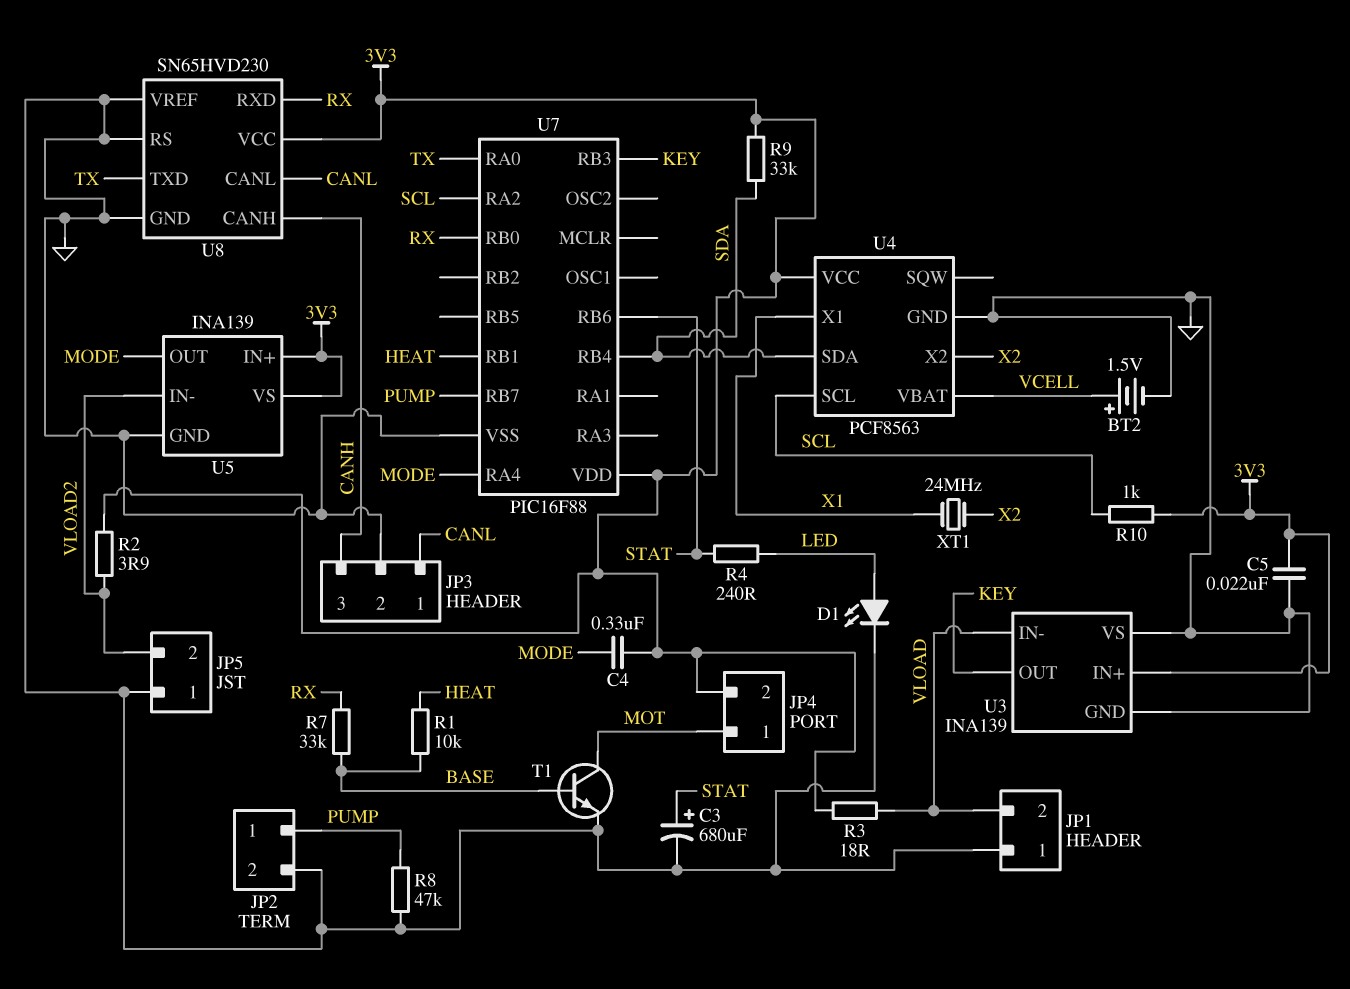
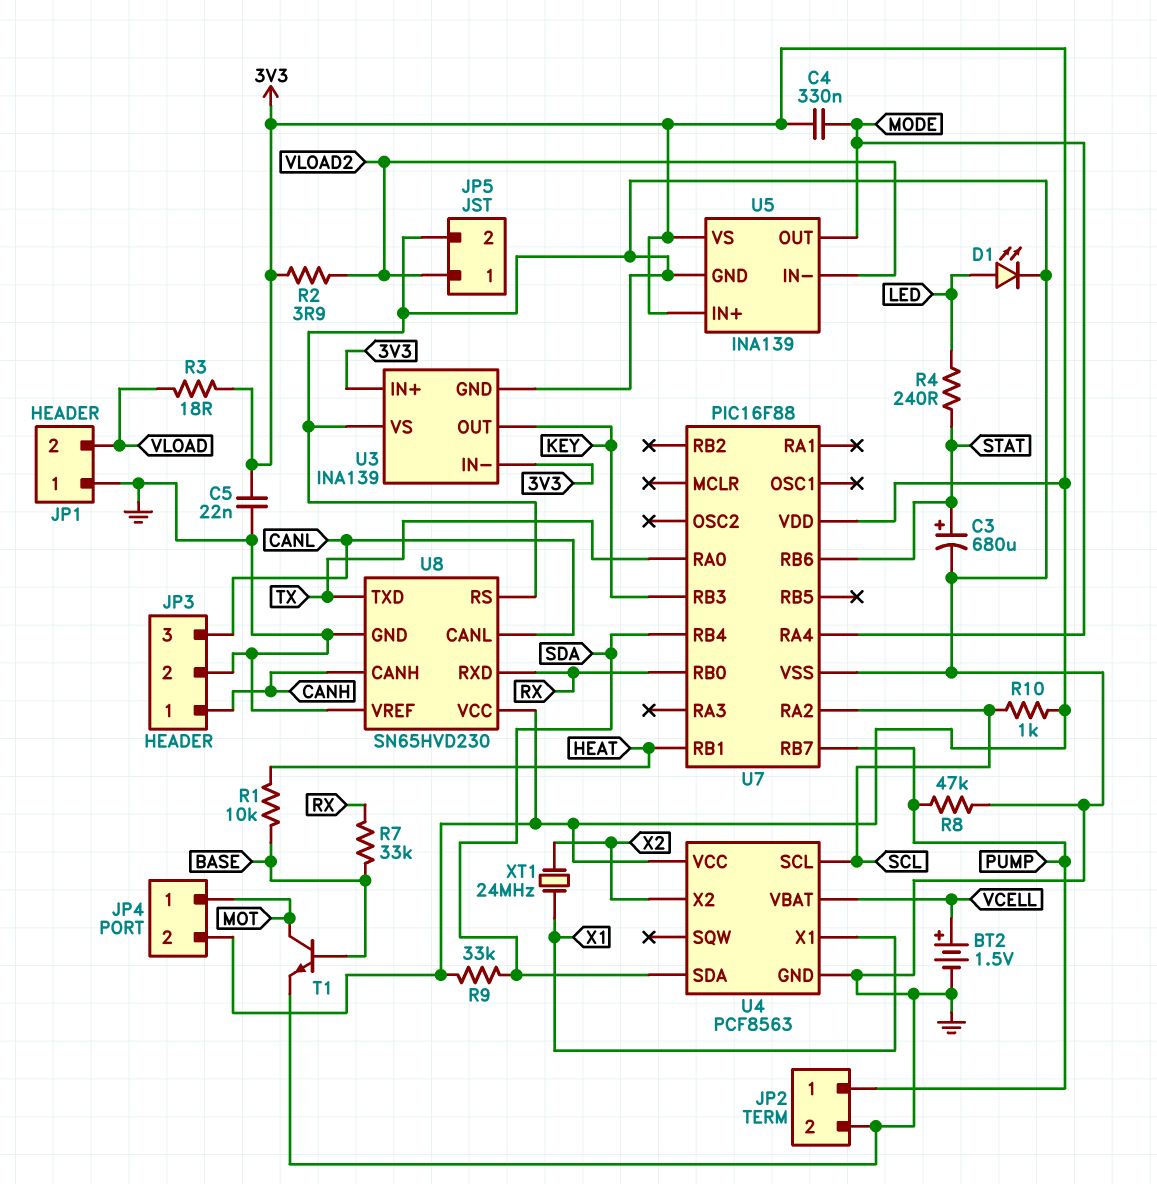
JP3 pin 1: CANL -> CANH
JP3 pin 3: CANH -> CANL
JP5 pin 1: GND -> VLOAD2
JP5 pin 2: VLOAD2 -> GND
U3 pin IN-: VLOAD -> 3V3

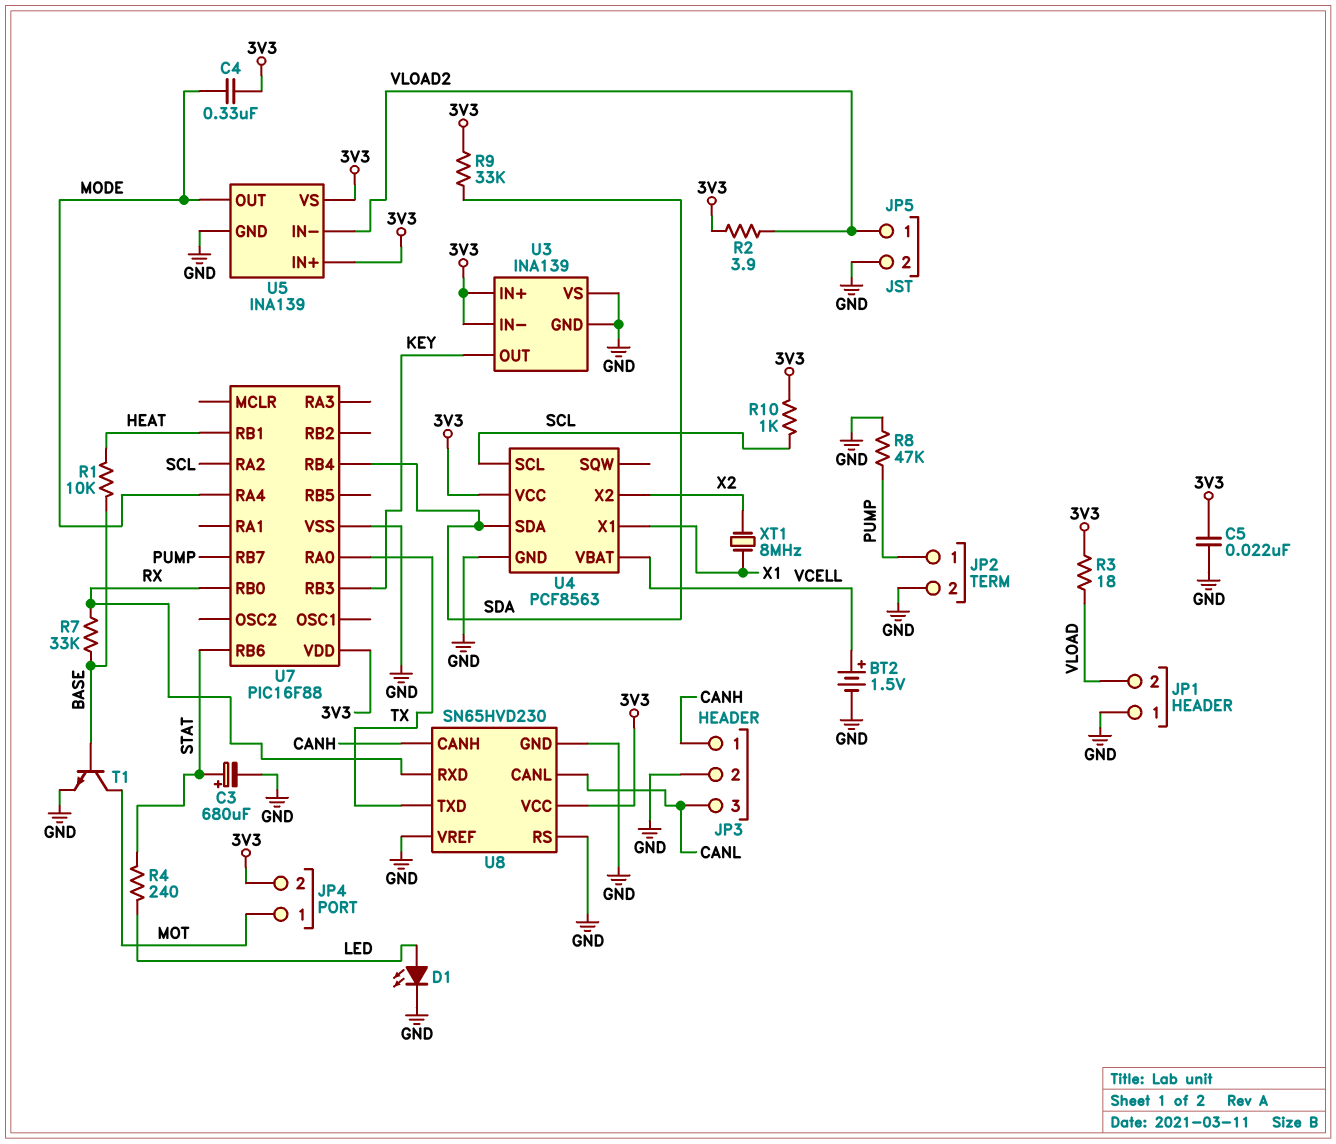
XT1: 24MHz (X1, X2) -> 8MHz (X1, X2)

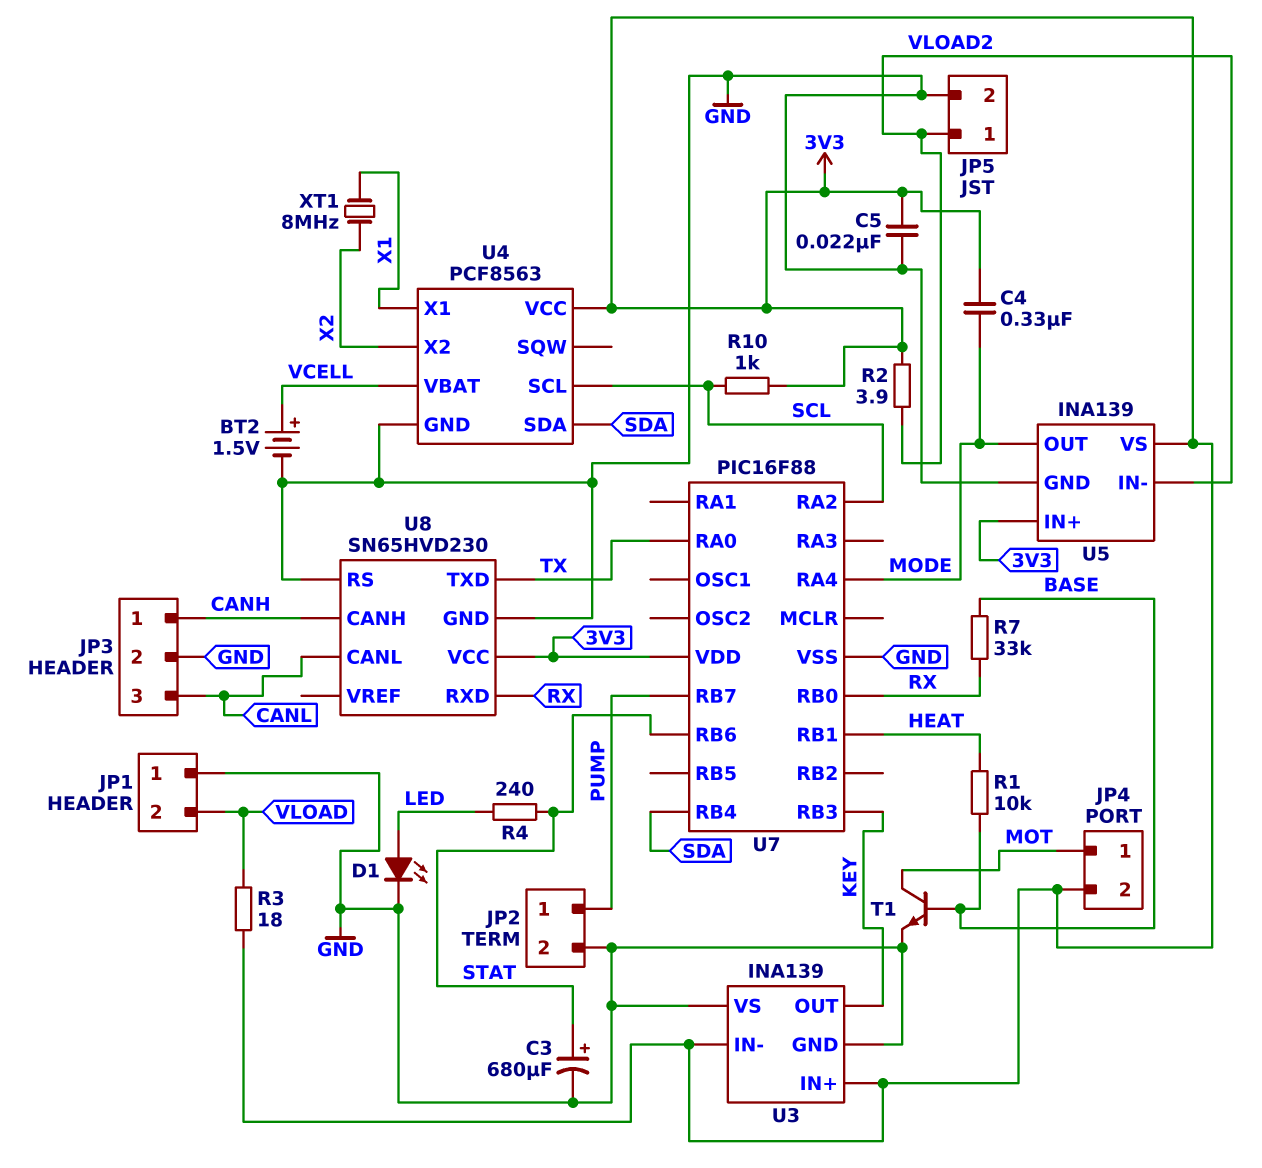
R8: 47k (GND, PUMP) -> none
R9: 33k (3V3, SDA) -> none
U8 pin VREF: GND -> none

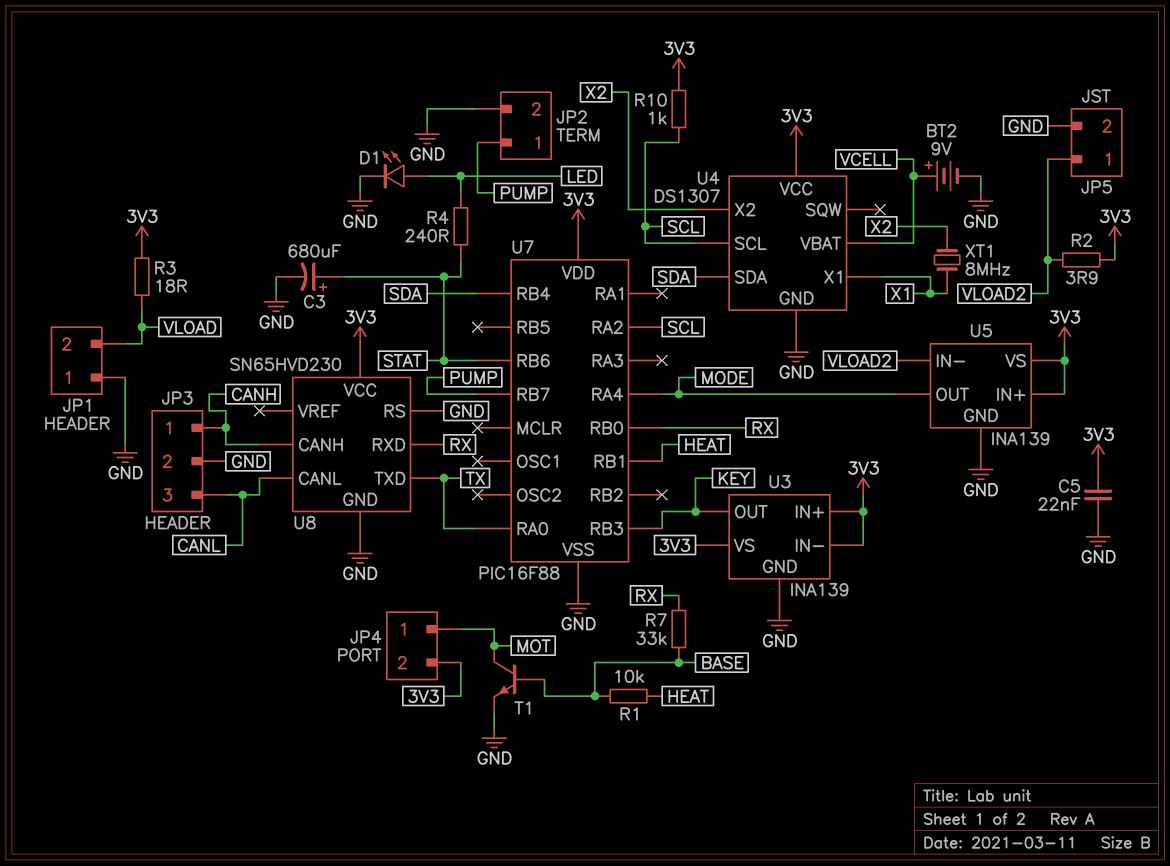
BT2: 1.5V (plus VCELL, minus GND) -> 9V (plus VCELL, minus GND)
C4: 330nF (3V3, MODE) -> none
U3 pin VS: GND -> 3V3
U4: PCF8563 -> DS1307

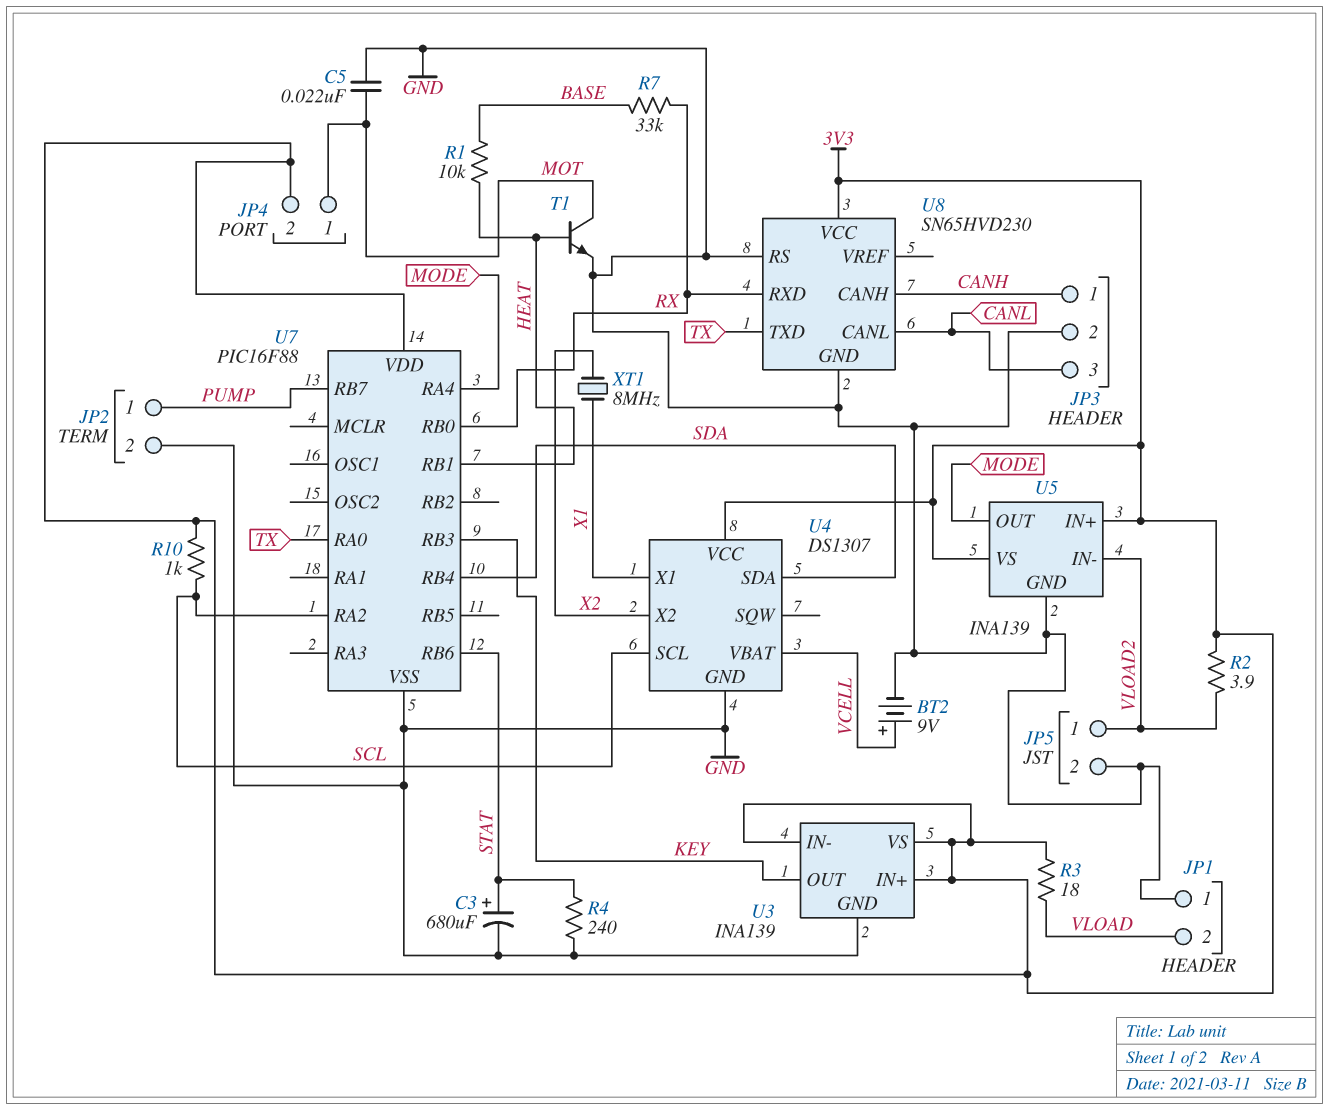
C5: 22nF (3V3, GND) -> 22nF (GND, MOT)
D1: LED (A LED, K GND) -> none
R4: 240 (LED, STAT) -> 240 (GND, STAT)
T1: NPN (B BASE, C MOT, E GND) -> NPN (B HEAT, C MOT, E GND)

